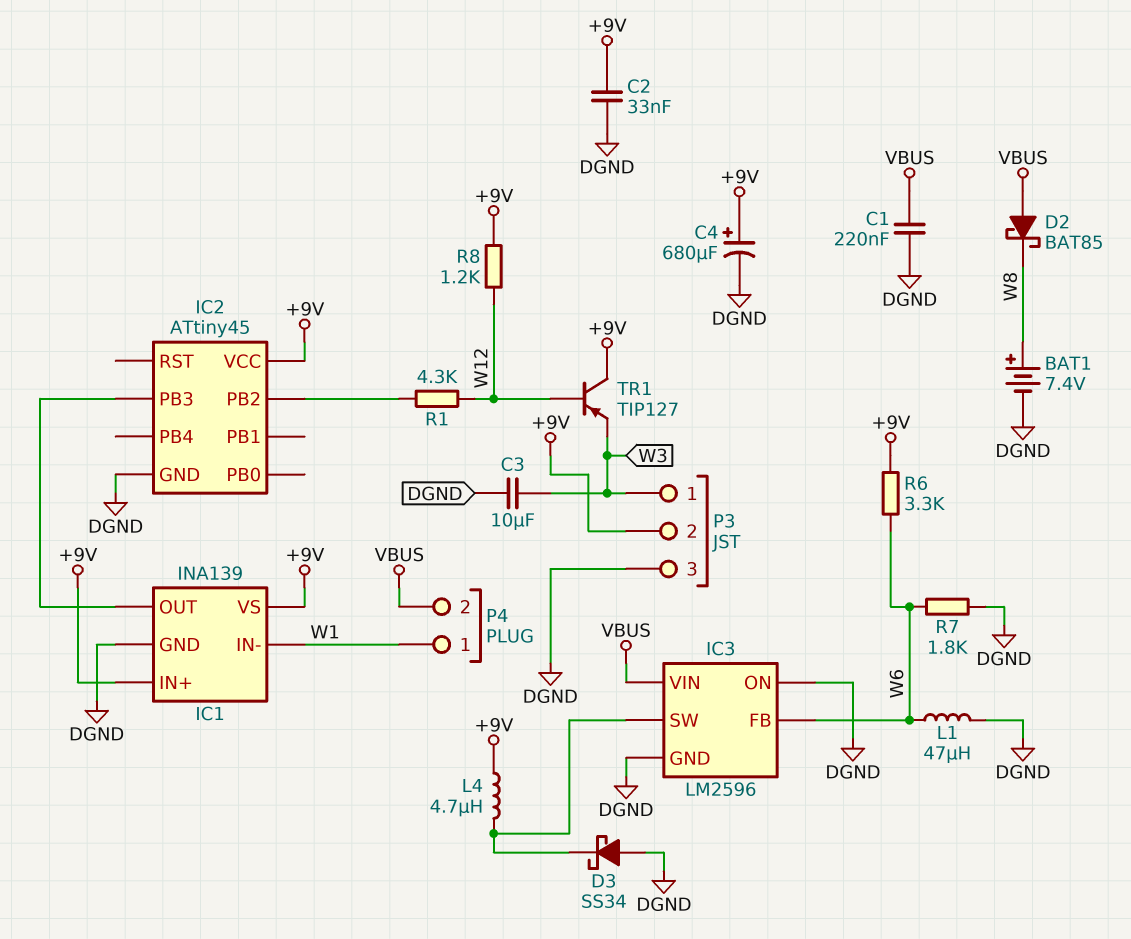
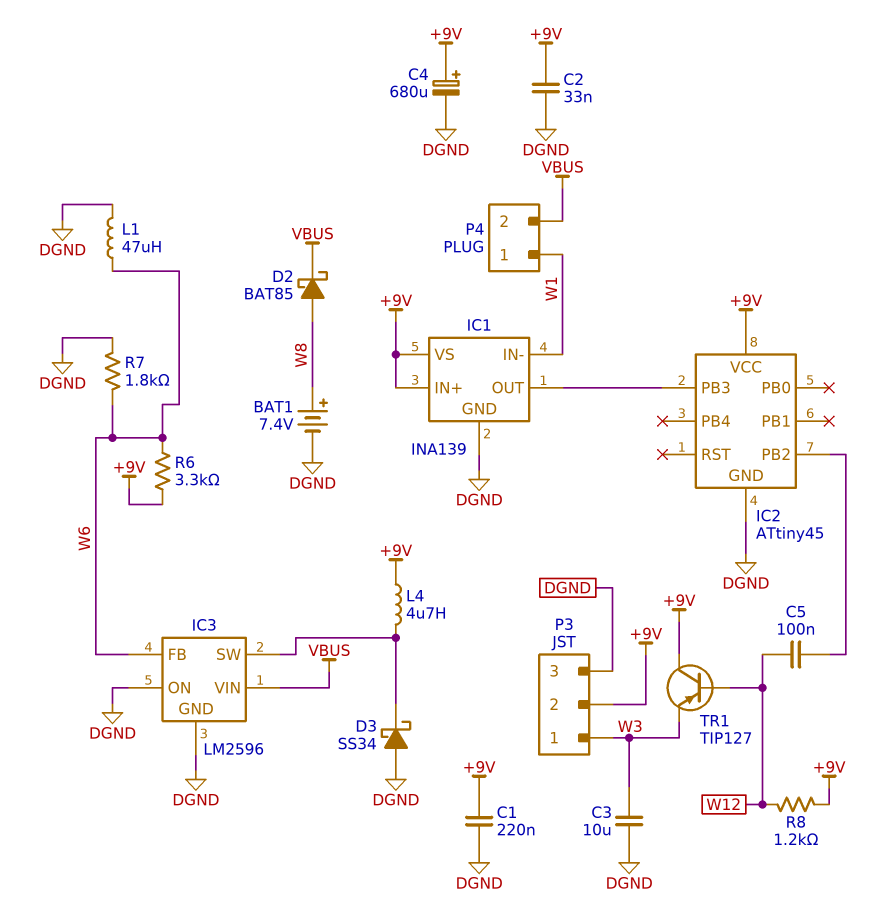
C1: 220nF (DGND, VBUS) -> 220nF (+9V, DGND)
C5: none -> 100nF (IC2/PB2, W12)
D2: schottky BAT85 (A VBUS, K W8) -> schottky BAT85 (A W8, K VBUS)
R1: 4.3k (IC2/PB2, W12) -> none

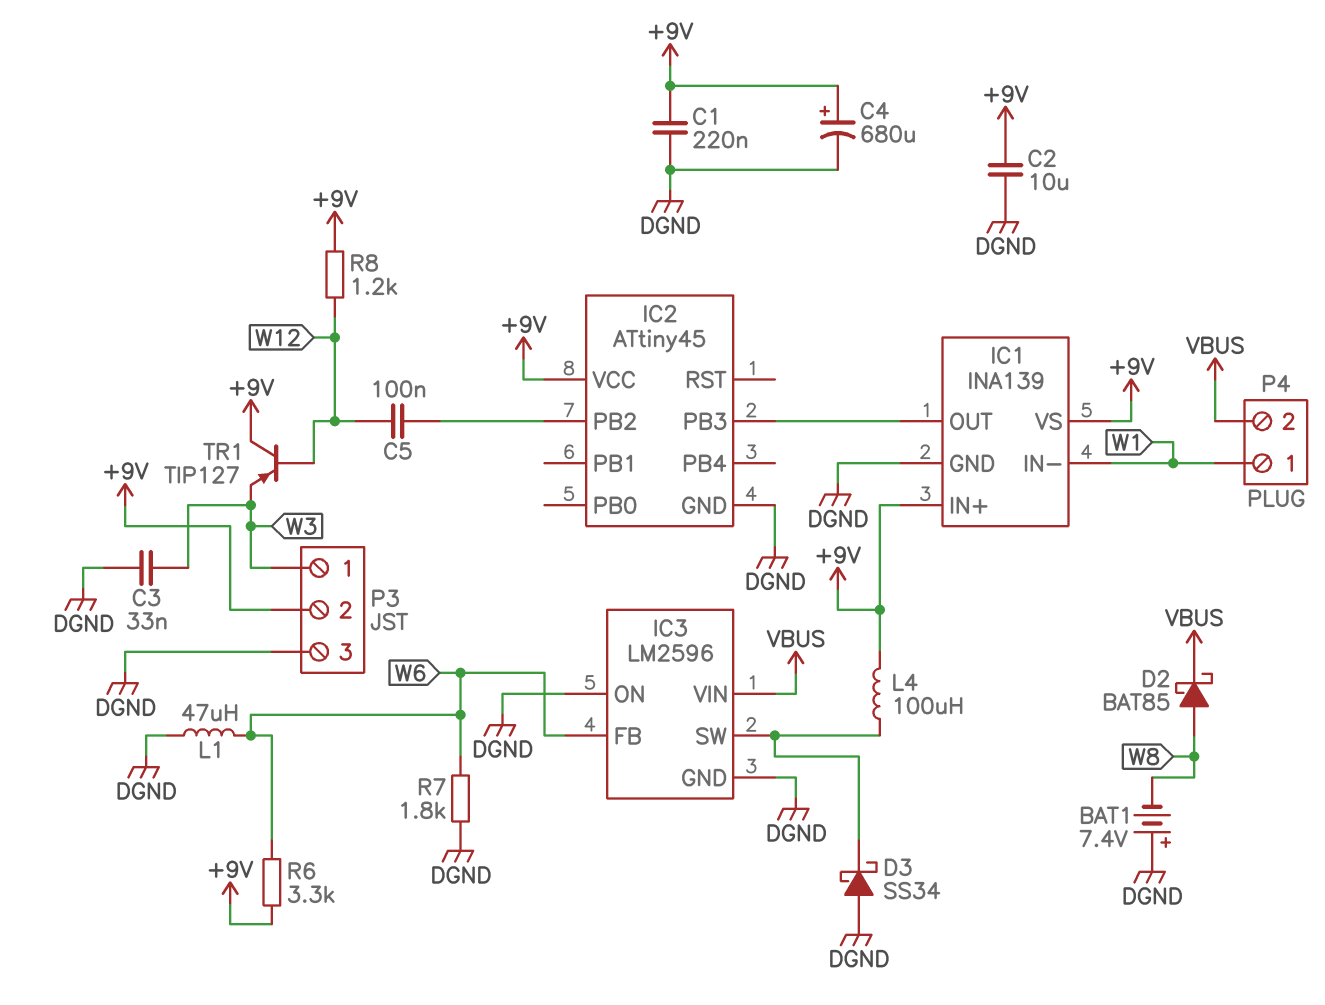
BAT1: 7.4V (plus W8, minus DGND) -> 7.4V (plus DGND, minus W8)
C2: 33nF (+9V, DGND) -> 10uF (+9V, DGND)
C3: 10uF (DGND, W3) -> 33nF (DGND, W3)
L4: 4.7uH (+9V, IC3/SW) -> 100uH (+9V, IC3/SW)

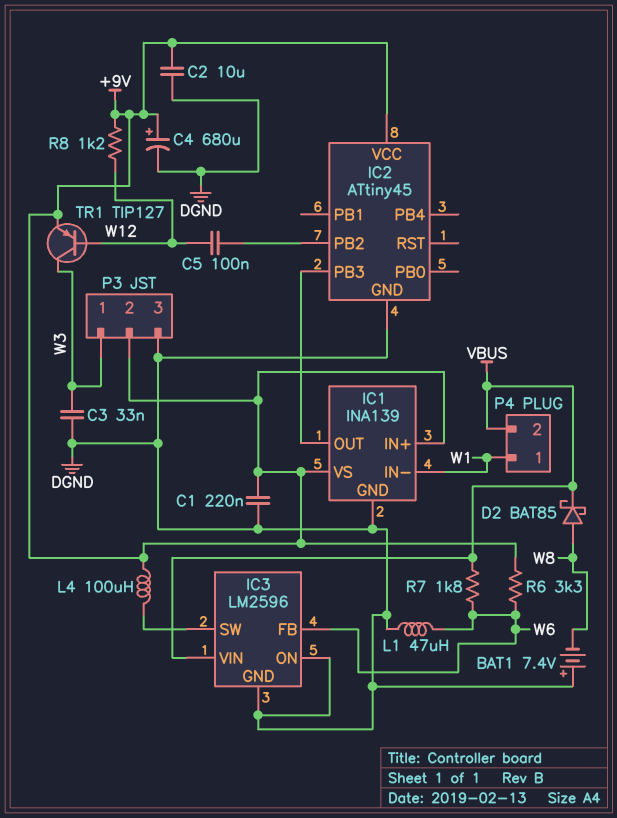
D3: schottky SS34 (A DGND, K IC3/SW) -> none
R7: 1.8k (DGND, W6) -> 1.8k (VBUS, W6)
TR1: PNP TIP127 (B W12, C +9V, E W3) -> PNP TIP127 (B W12, C W3, E +9V)

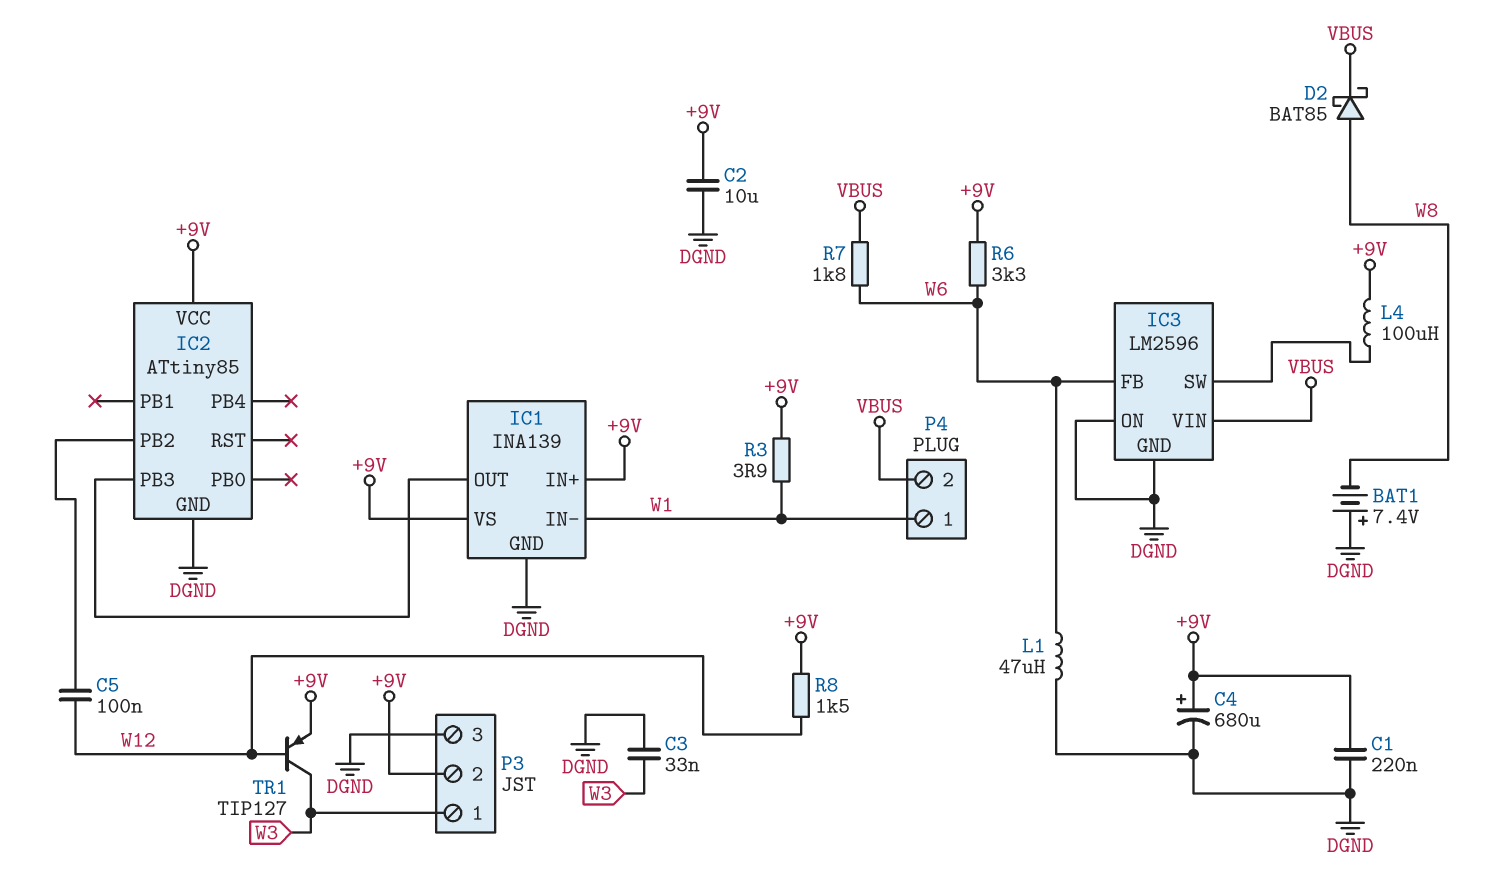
IC2: ATtiny45 -> ATtiny85
R3: none -> 3.9 (+9V, W1)
R8: 1.2k (+9V, W12) -> 1.5k (+9V, W12)

